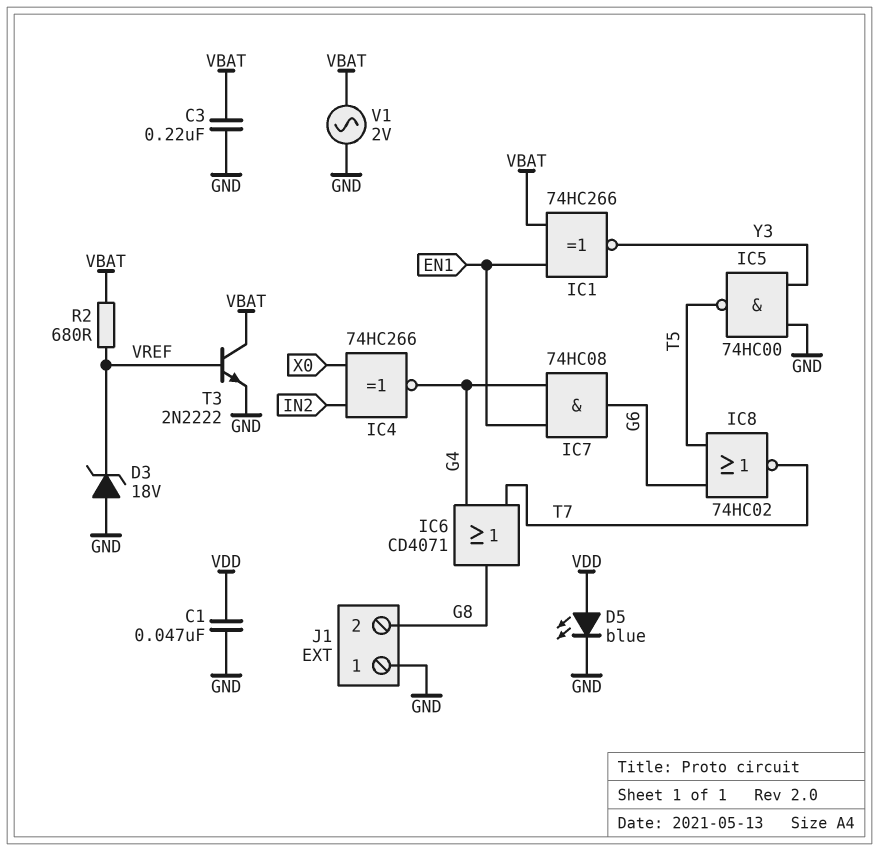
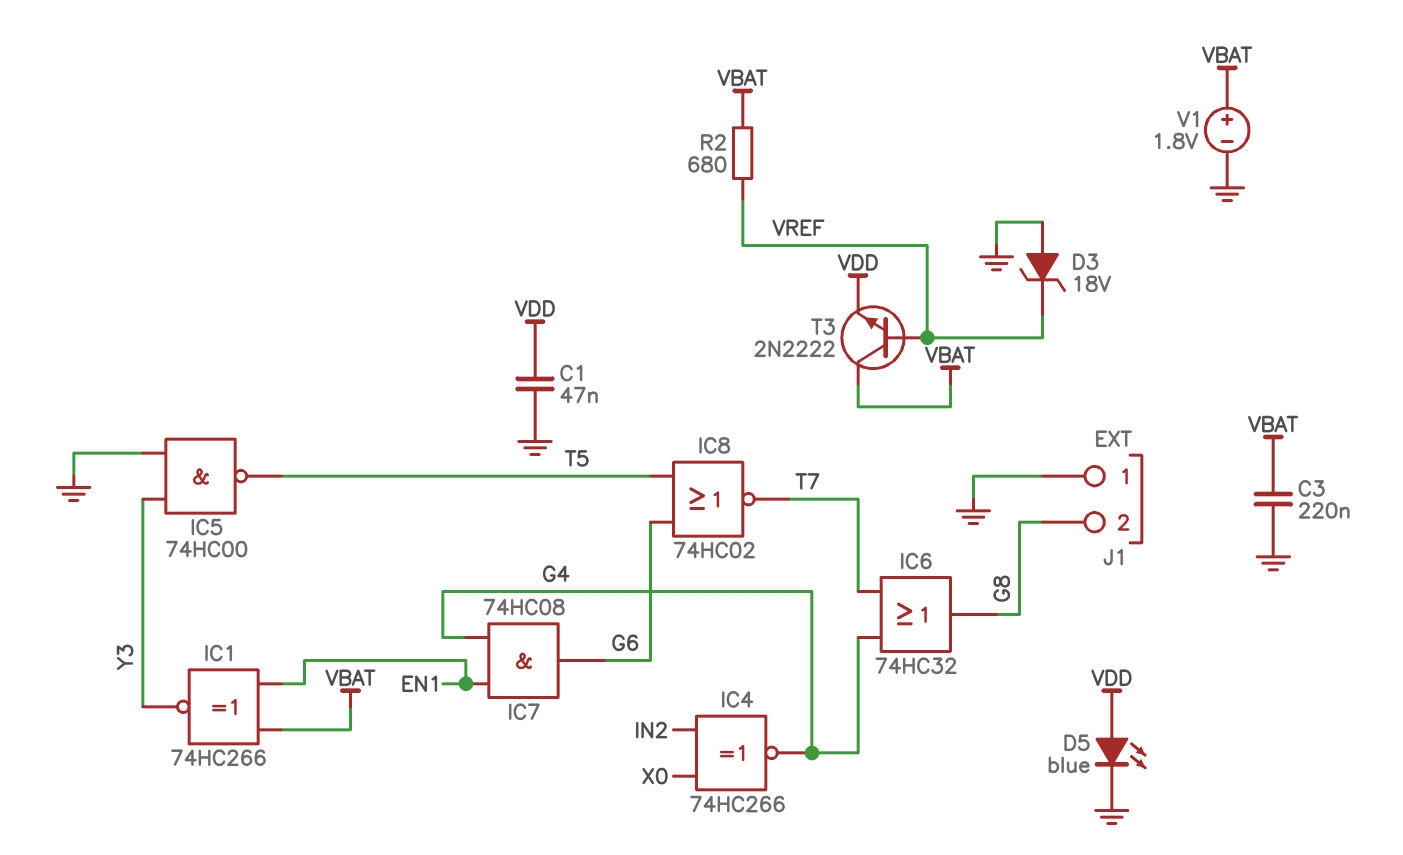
IC6: OR CD4071 (in G4, in T7, out G8) -> OR 74HC32 (in G4, in T7, out G8)
T3: NPN 2N2222 (B VREF, C VBAT, E GND) -> NPN 2N2222 (B VREF, C VBAT, E VDD)
V1: AC 2V (GND, VBAT) -> 1.8V (plus VBAT, minus GND)

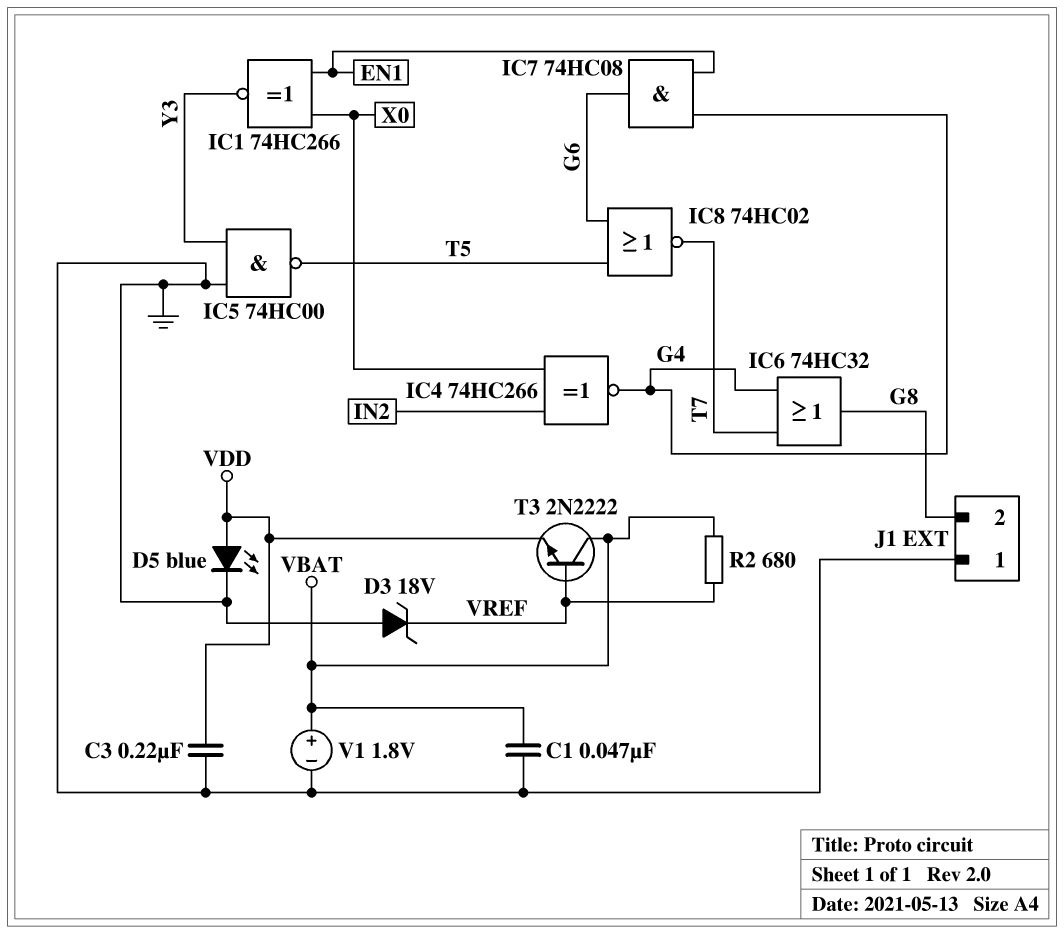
C1: 47nF (GND, VDD) -> 47nF (GND, VBAT)
C3: 220nF (GND, VBAT) -> 220nF (GND, VDD)
IC1: XNOR 74HC266 (in EN1, in VBAT, out Y3) -> XNOR 74HC266 (in EN1, in X0, out Y3)

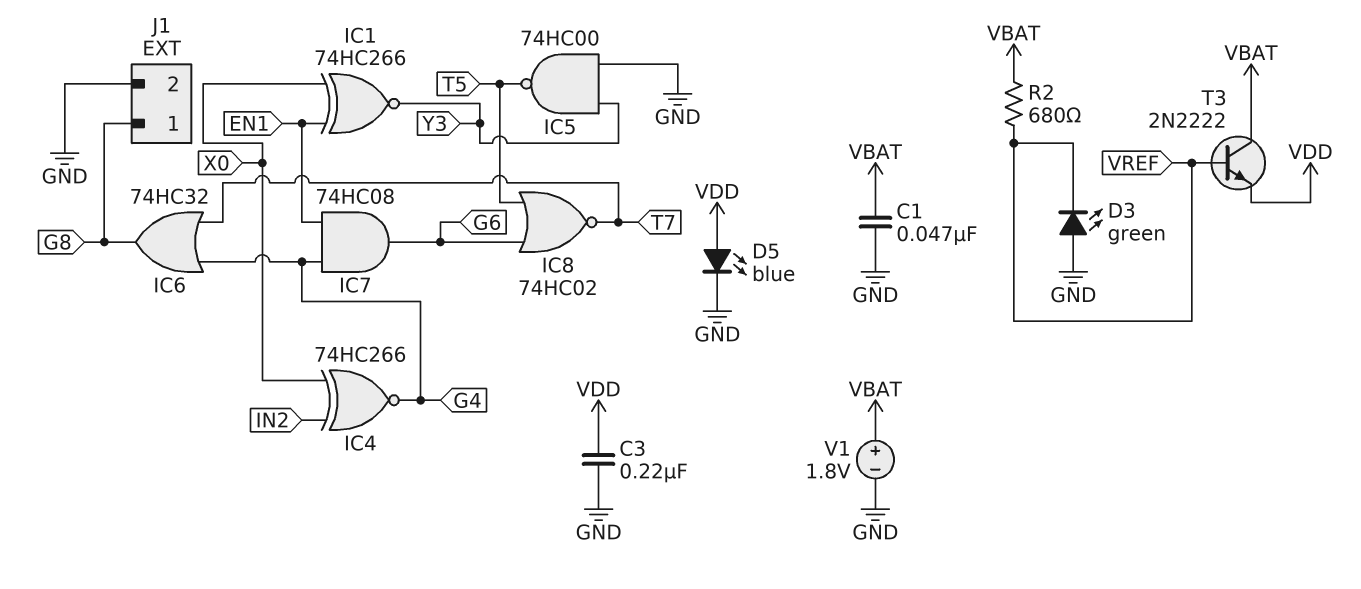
D3: zener 18V (A GND, K VREF) -> LED green (A GND, K VREF)
J1 pin 1: GND -> G8
J1 pin 2: G8 -> GND

